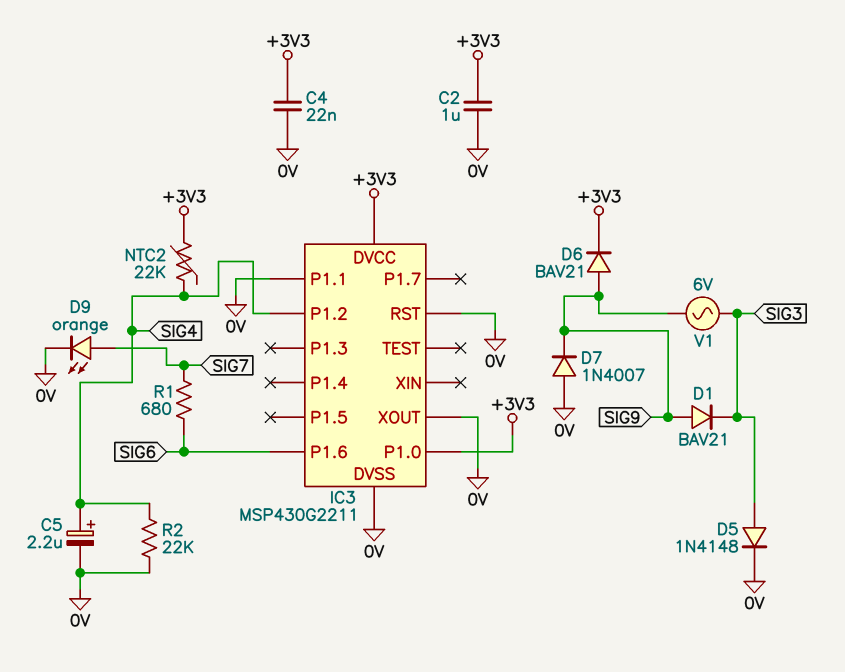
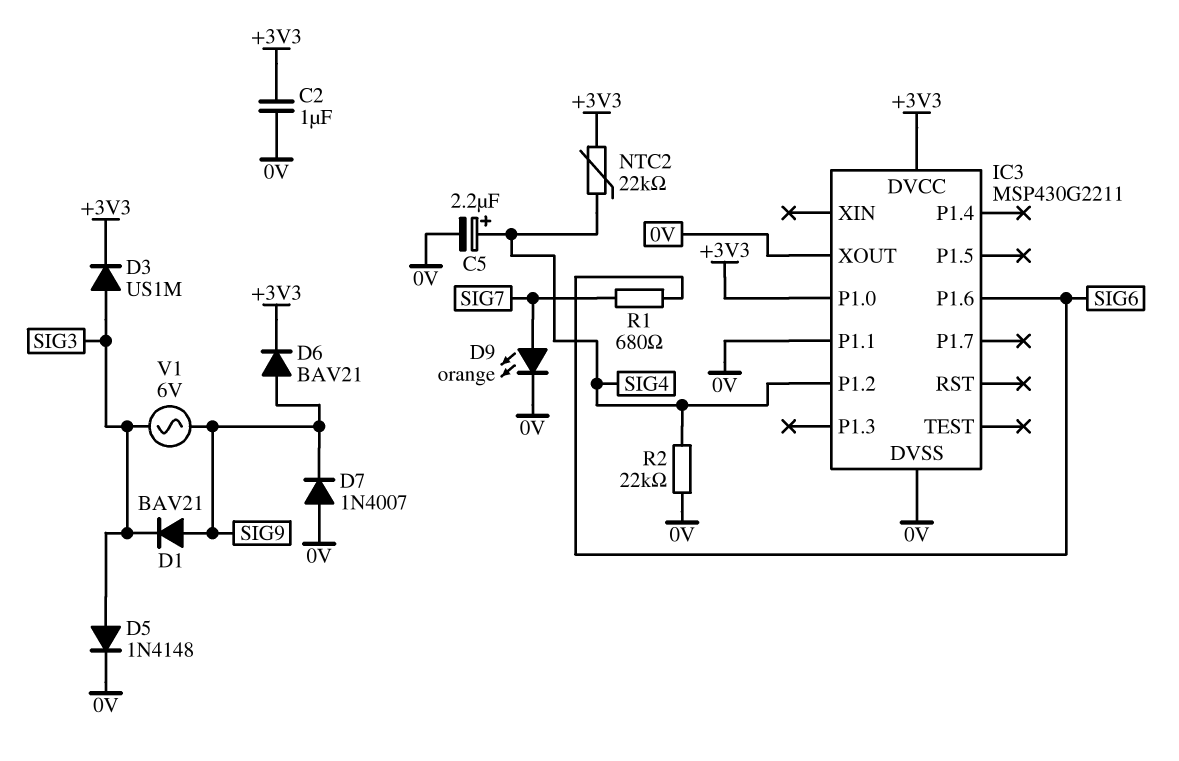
C4: 22nF (+3V3, 0V) -> none
D3: none -> diode US1M (A SIG3, K +3V3)
IC3 pin RST: 0V -> none

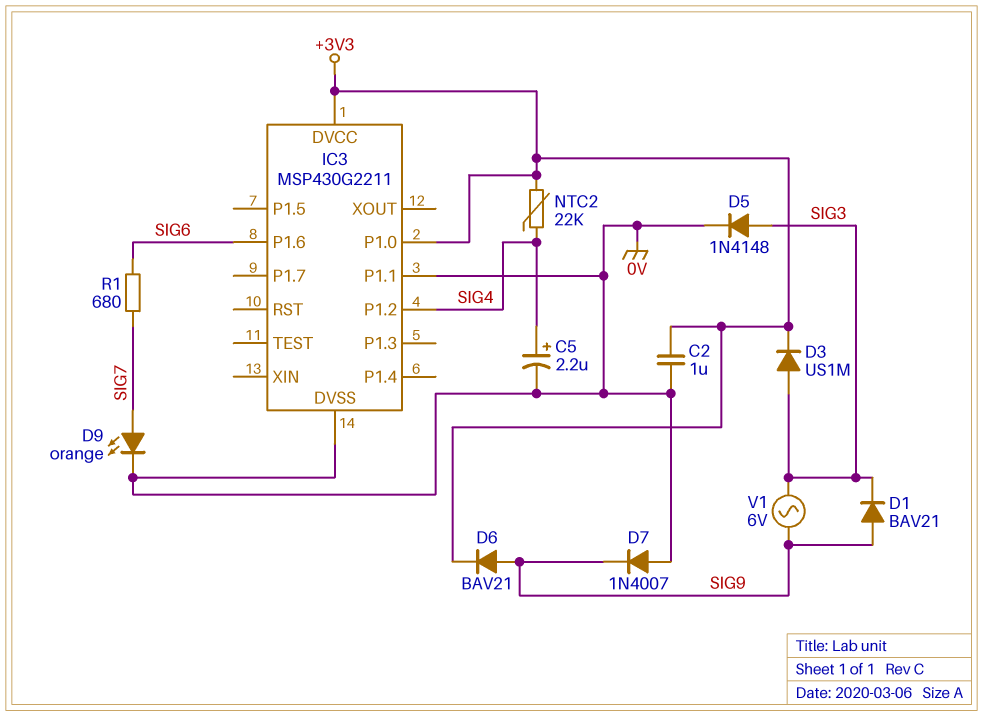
IC3 pin XOUT: 0V -> none
R2: 22k (0V, SIG4) -> none

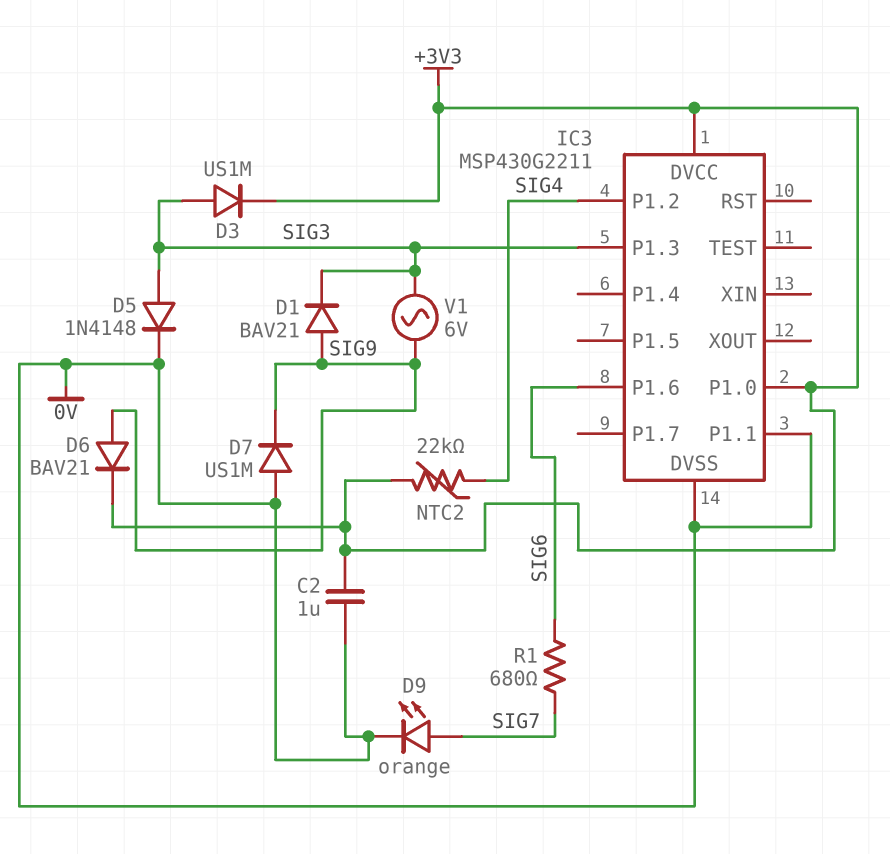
C5: 2.2uF (plus SIG4, minus 0V) -> none
D7: diode 1N4007 (A 0V, K SIG9) -> diode US1M (A 0V, K SIG9)
IC3 pin P1.3: none -> SIG3

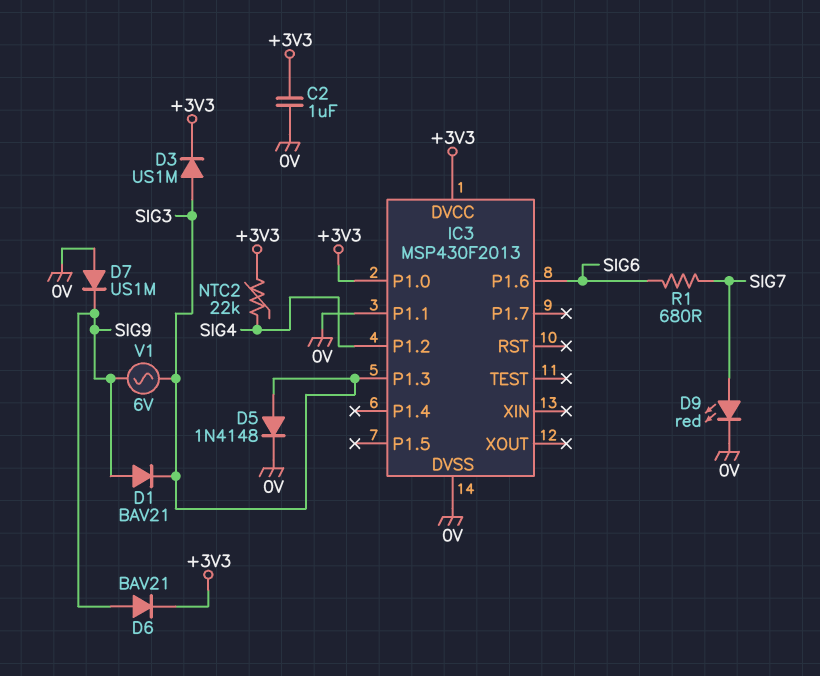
D9: LED orange (A SIG7, K 0V) -> LED red (A SIG7, K 0V)
IC3: MSP430G2211 -> MSP430F2013

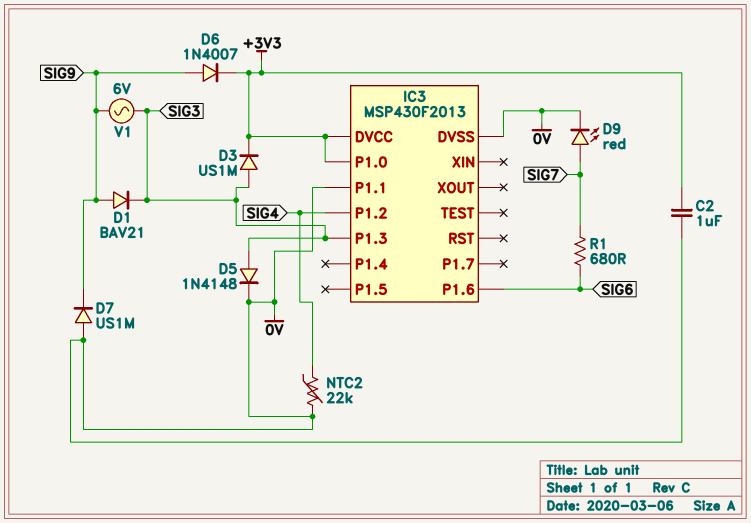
D6: diode BAV21 (A SIG9, K +3V3) -> diode 1N4007 (A SIG9, K +3V3)
NTC2: 22k (+3V3, SIG4) -> 22k (0V, SIG4)

